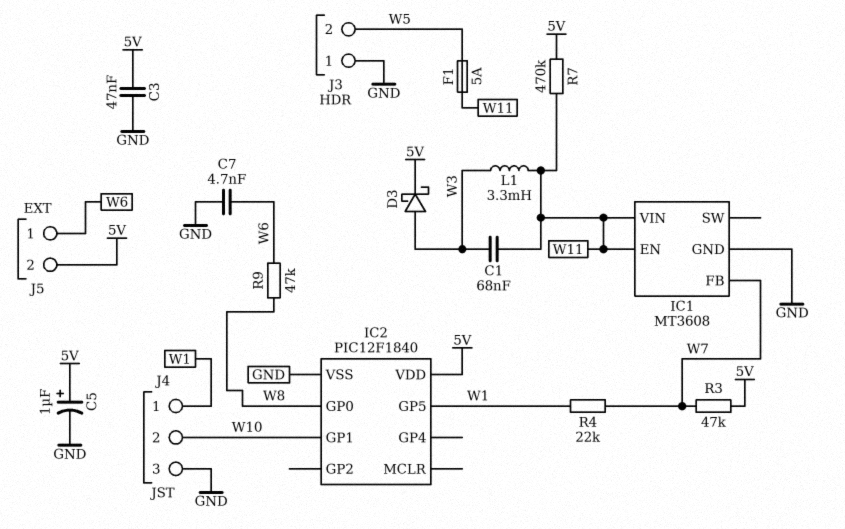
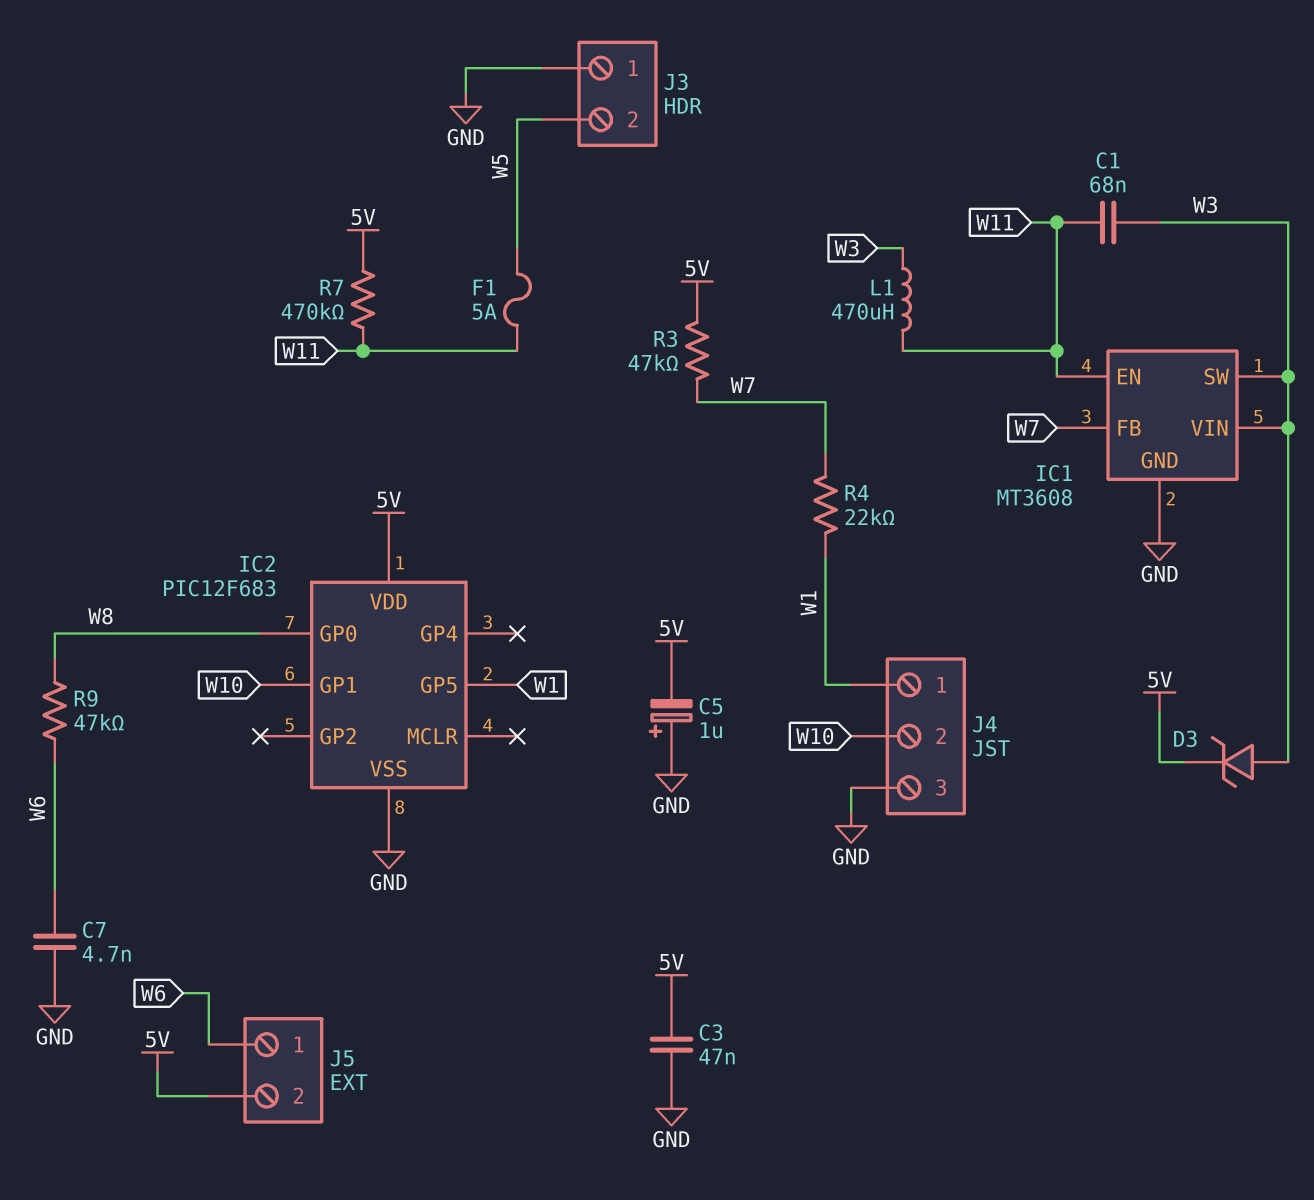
C5: 1uF (plus 5V, minus GND) -> 1uF (plus GND, minus 5V)
D3: schottky (A W3, K 5V) -> zener (A W3, K 5V)
IC1 pin SW: none -> W3
IC1 pin VIN: W11 -> W3
IC2: PIC12F1840 -> PIC12F683
L1: 3.3mH (W3, W11) -> 470uH (W3, W11)

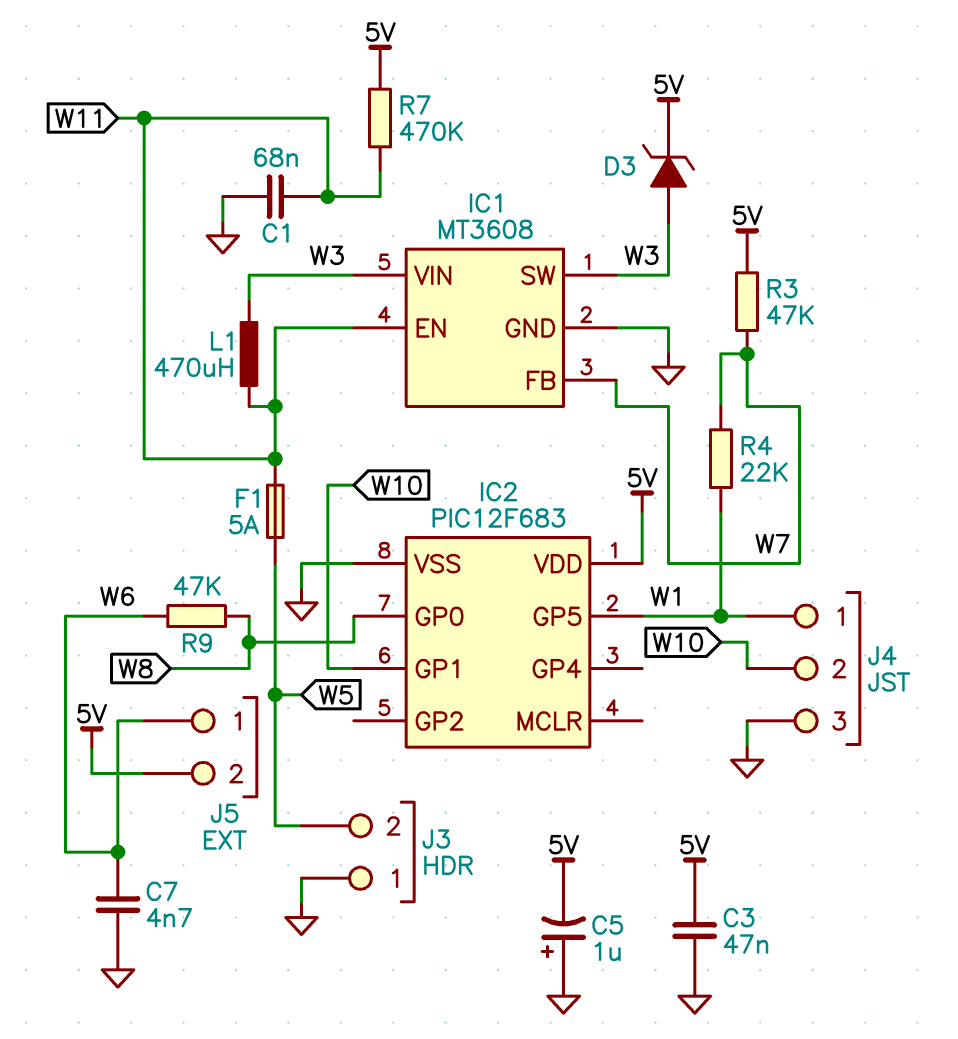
C1: 68nF (W3, W11) -> 68nF (GND, W11)

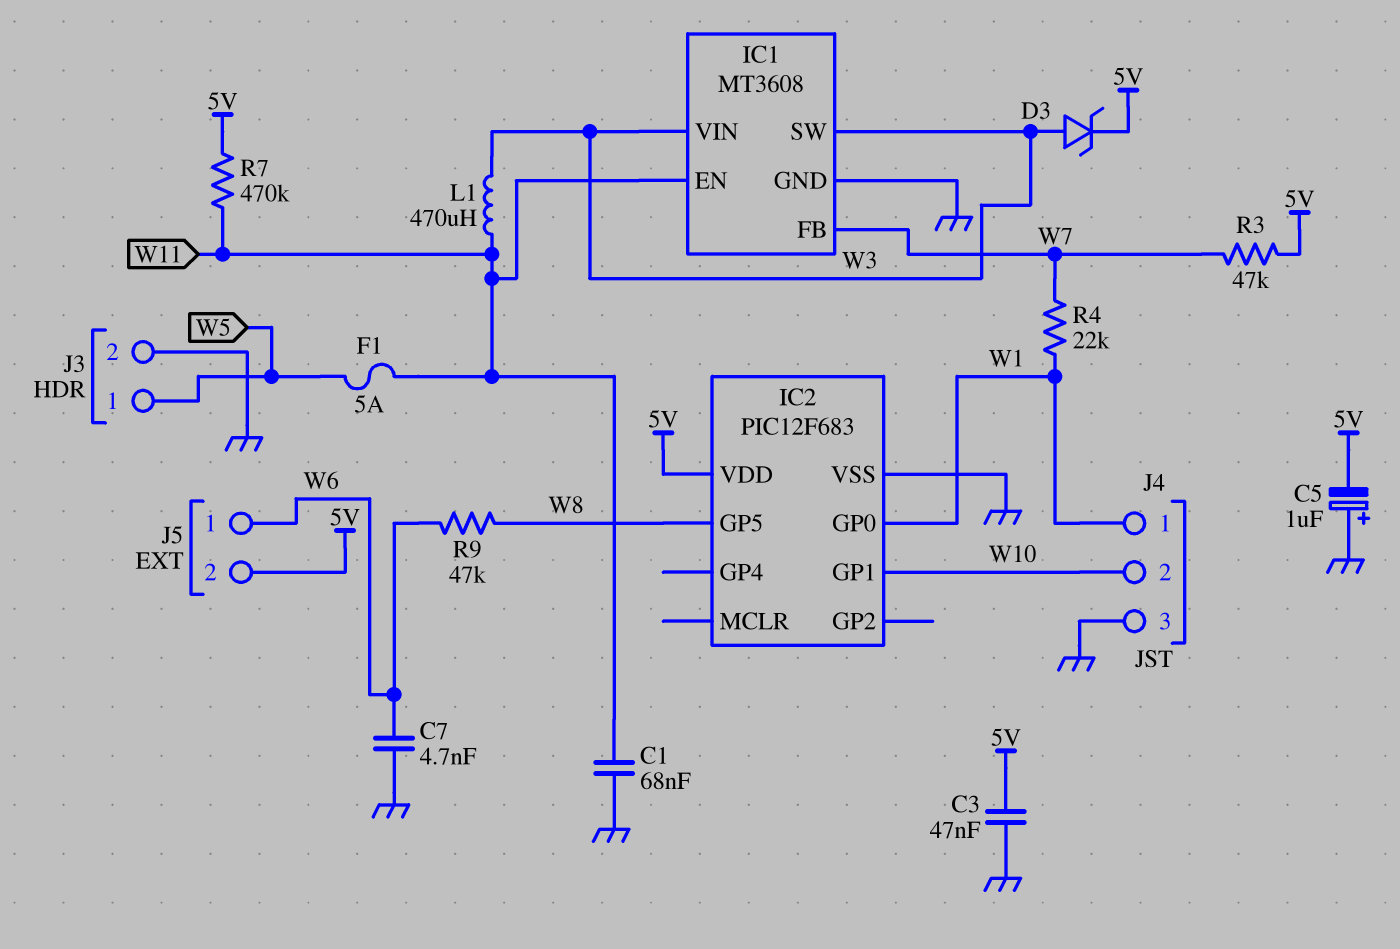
IC2 pin GP0: W8 -> W1
IC2 pin GP5: W1 -> W8
J3 pin 1: GND -> W5
J3 pin 2: W5 -> GND

